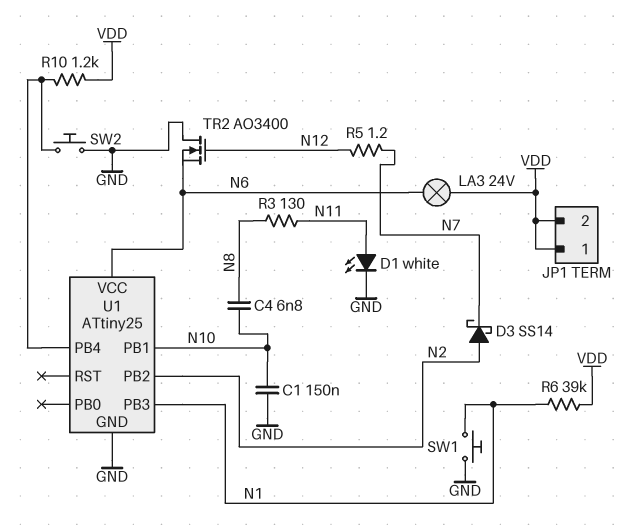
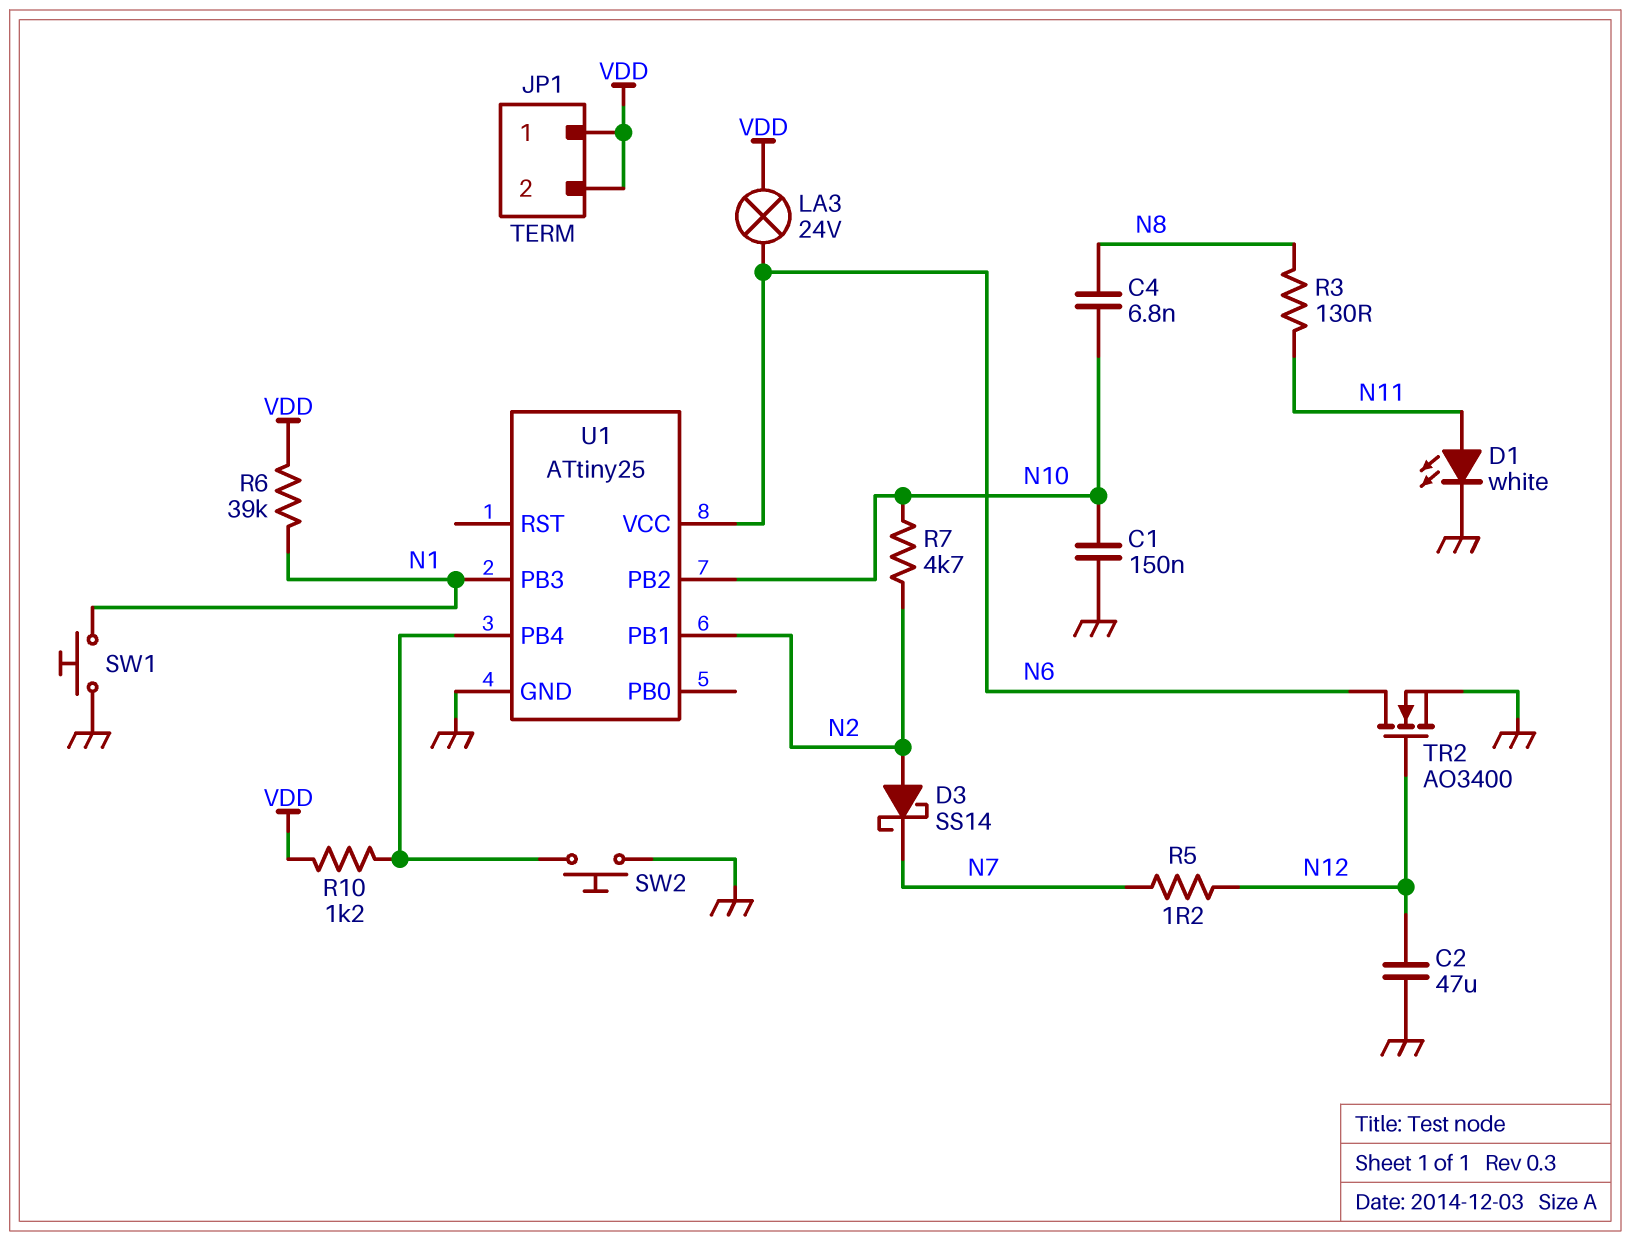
C2: none -> 47uF (GND, N12)
R7: none -> 4.7k (N2, N10)
TR2: NMOS AO3400 (G N12, D GND, S N6) -> NMOS AO3400 (G N12, D N6, S GND)
U1 pin PB1: N10 -> N2
U1 pin PB2: N2 -> N10

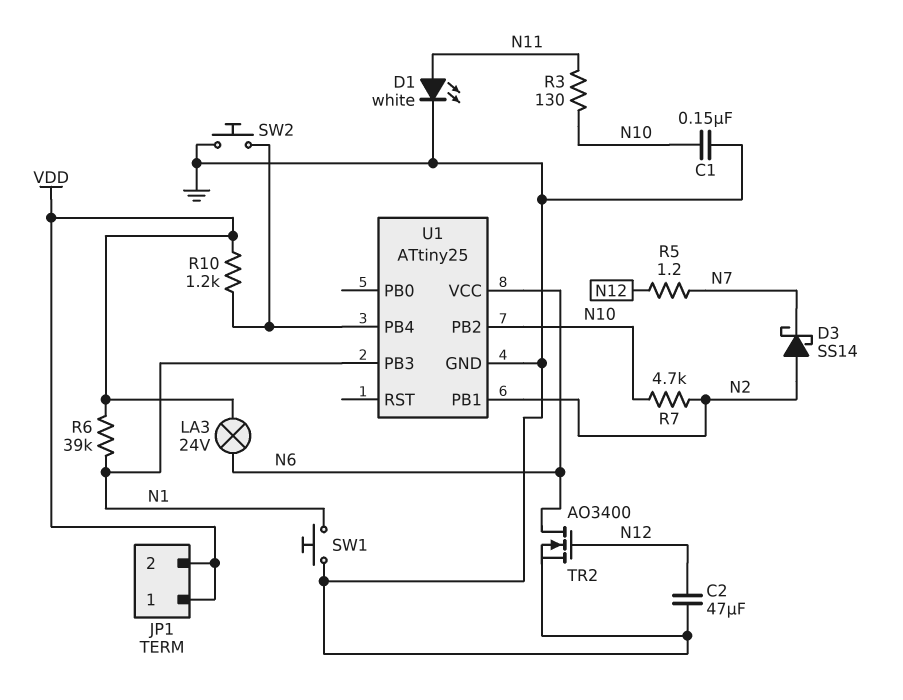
C4: 6.8nF (N8, N10) -> none
R3: 130 (N8, N11) -> 130 (N10, N11)

